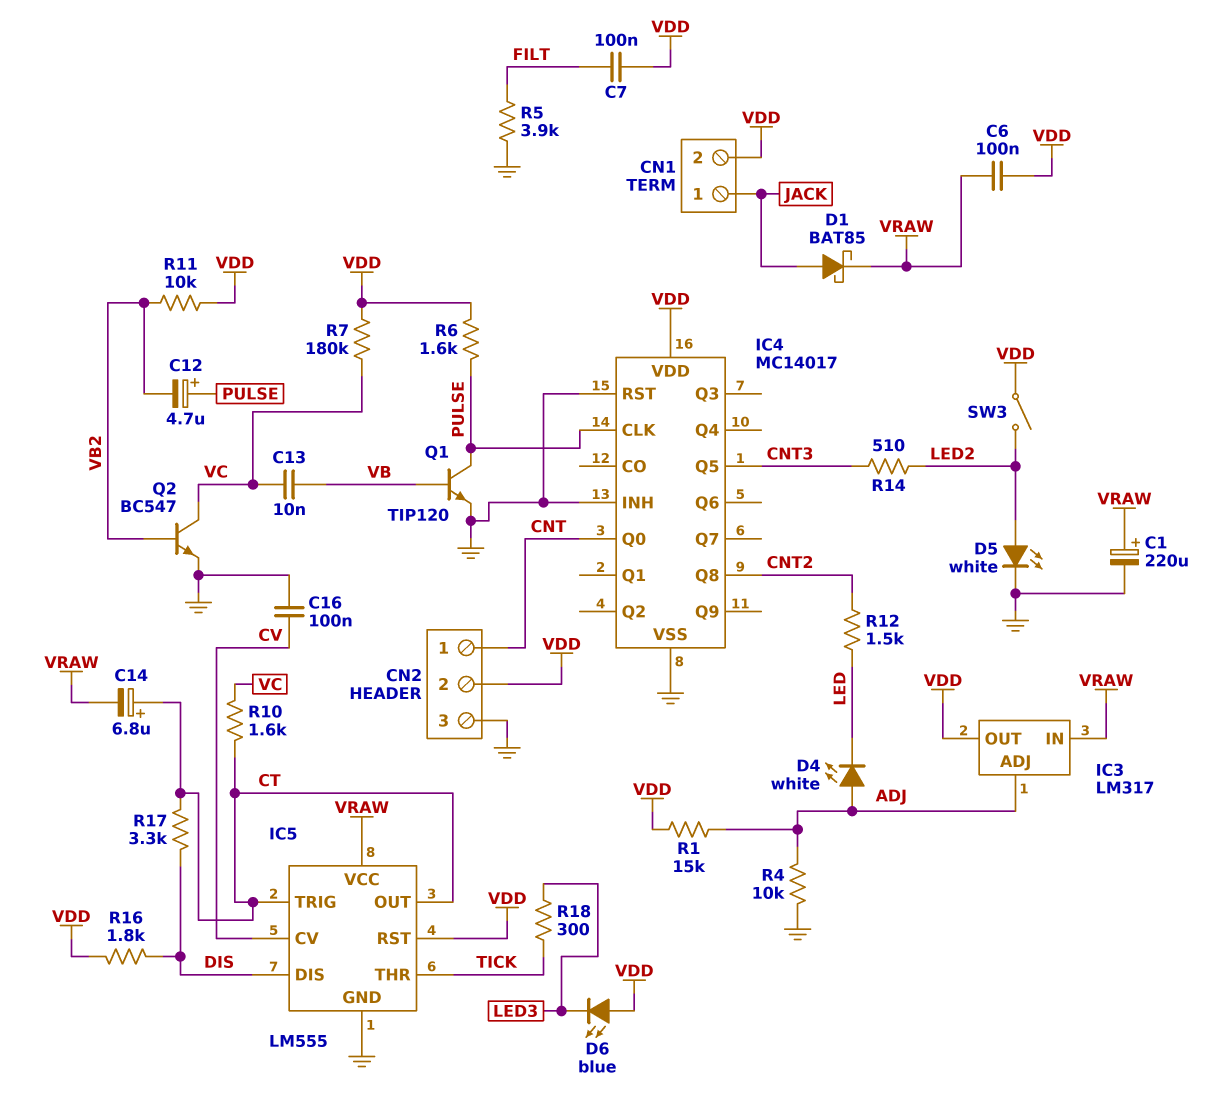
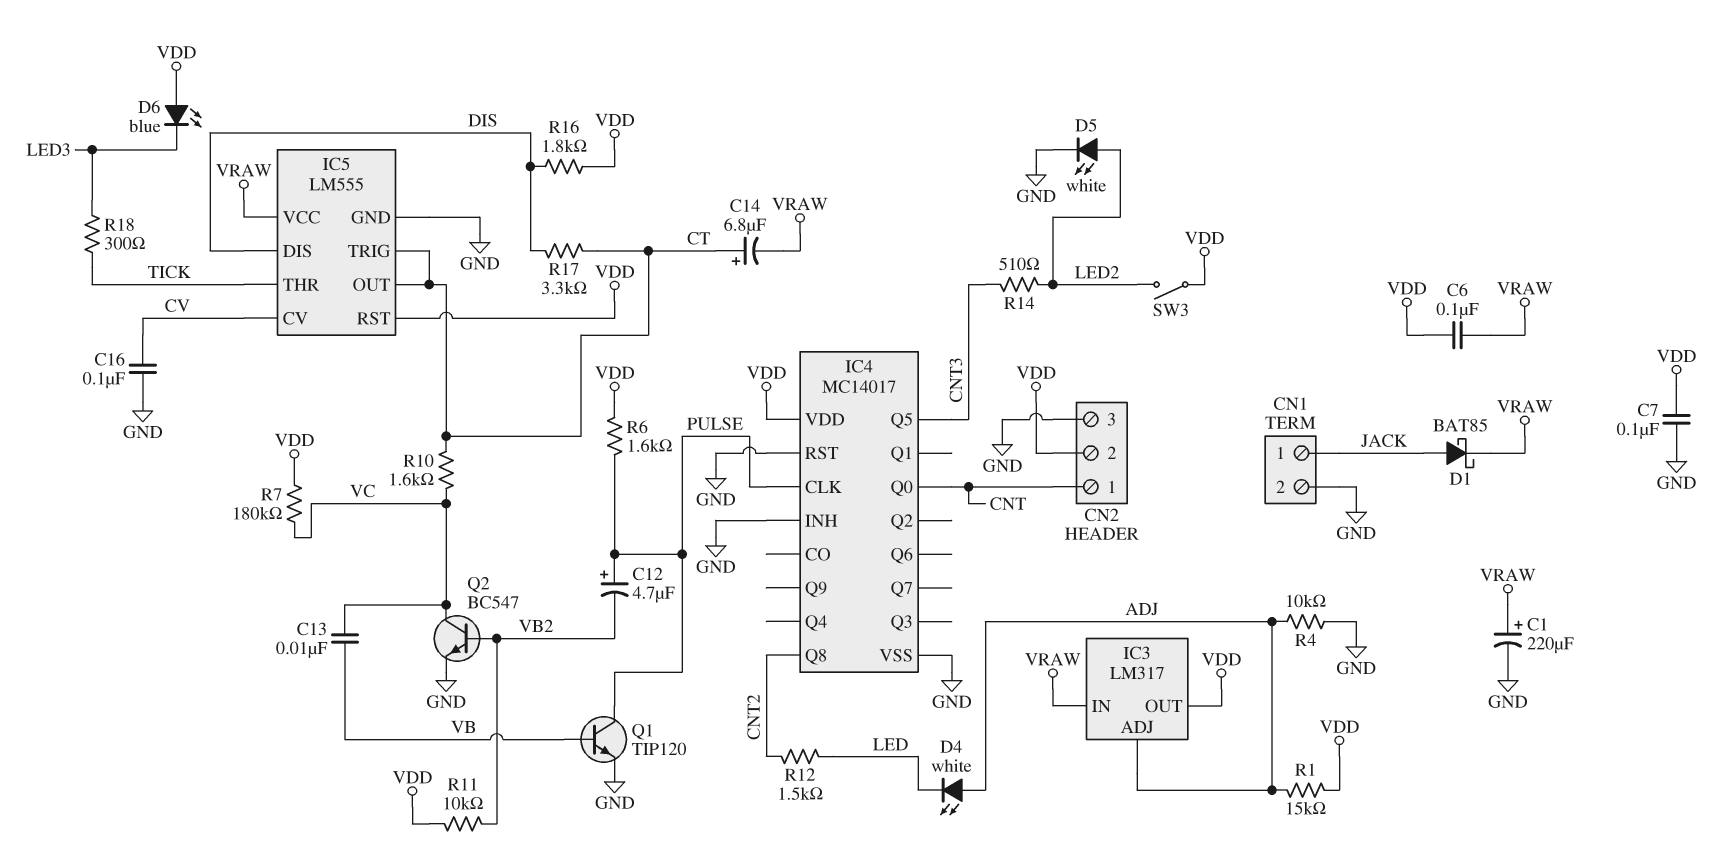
C7: 100nF (FILT, VDD) -> 100nF (GND, VDD)
CN1 pin 2: VDD -> GND
R5: 3.9k (FILT, GND) -> none

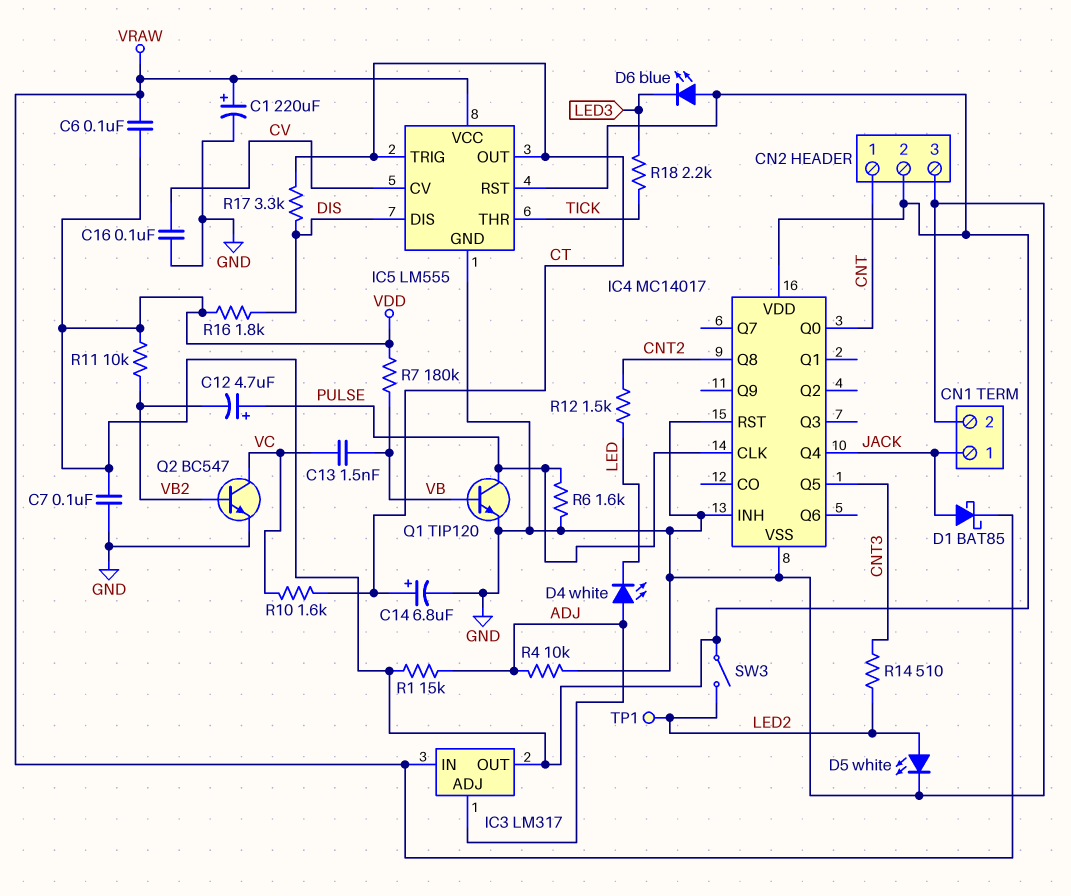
C13: 10nF (VB, VC) -> 1.5nF (VB, VC)
C14: 6.8uF (plus CT, minus VRAW) -> 6.8uF (plus CT, minus GND)
IC4 pin Q4: none -> JACK
R6: 1.6k (PULSE, VDD) -> 1.6k (GND, PULSE)
R7: 180k (VC, VDD) -> 180k (VB, VDD)
R18: 300 (LED3, TICK) -> 2.2k (LED3, TICK)
TP1: none -> test point (LED2)

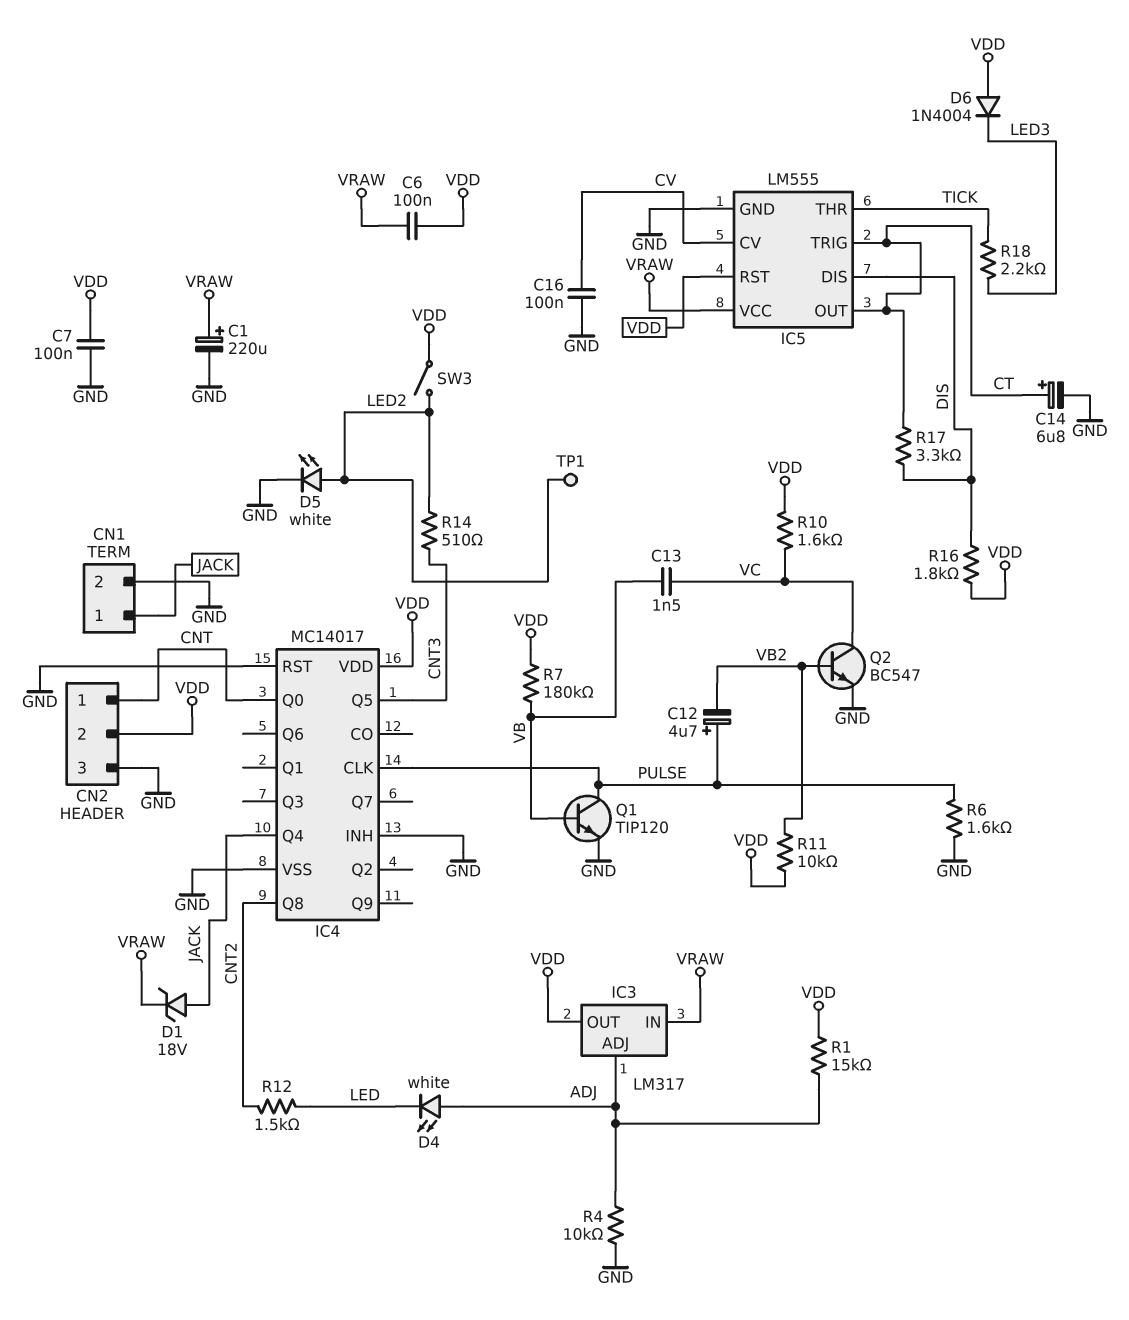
D1: schottky BAT85 (A JACK, K VRAW) -> zener 18V (A JACK, K VRAW)
D6: LED blue (A VDD, K LED3) -> diode 1N4004 (A VDD, K LED3)
R10: 1.6k (CT, VC) -> 1.6k (VC, VDD)

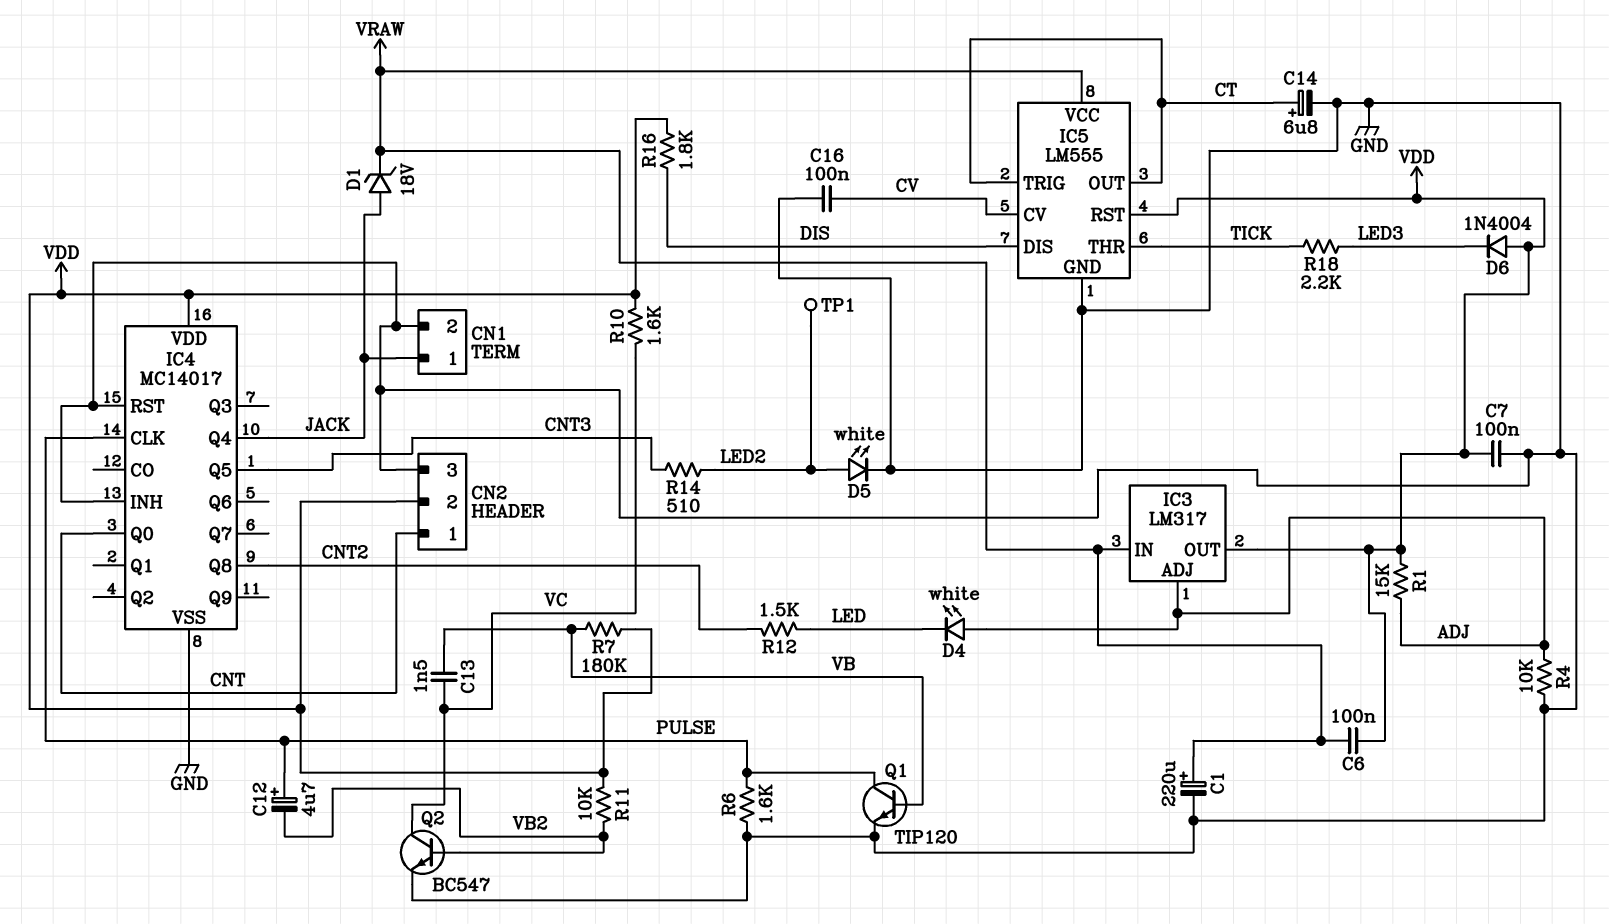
R17: 3.3k (CT, DIS) -> none
SW3: switch (LED2, VDD) -> none

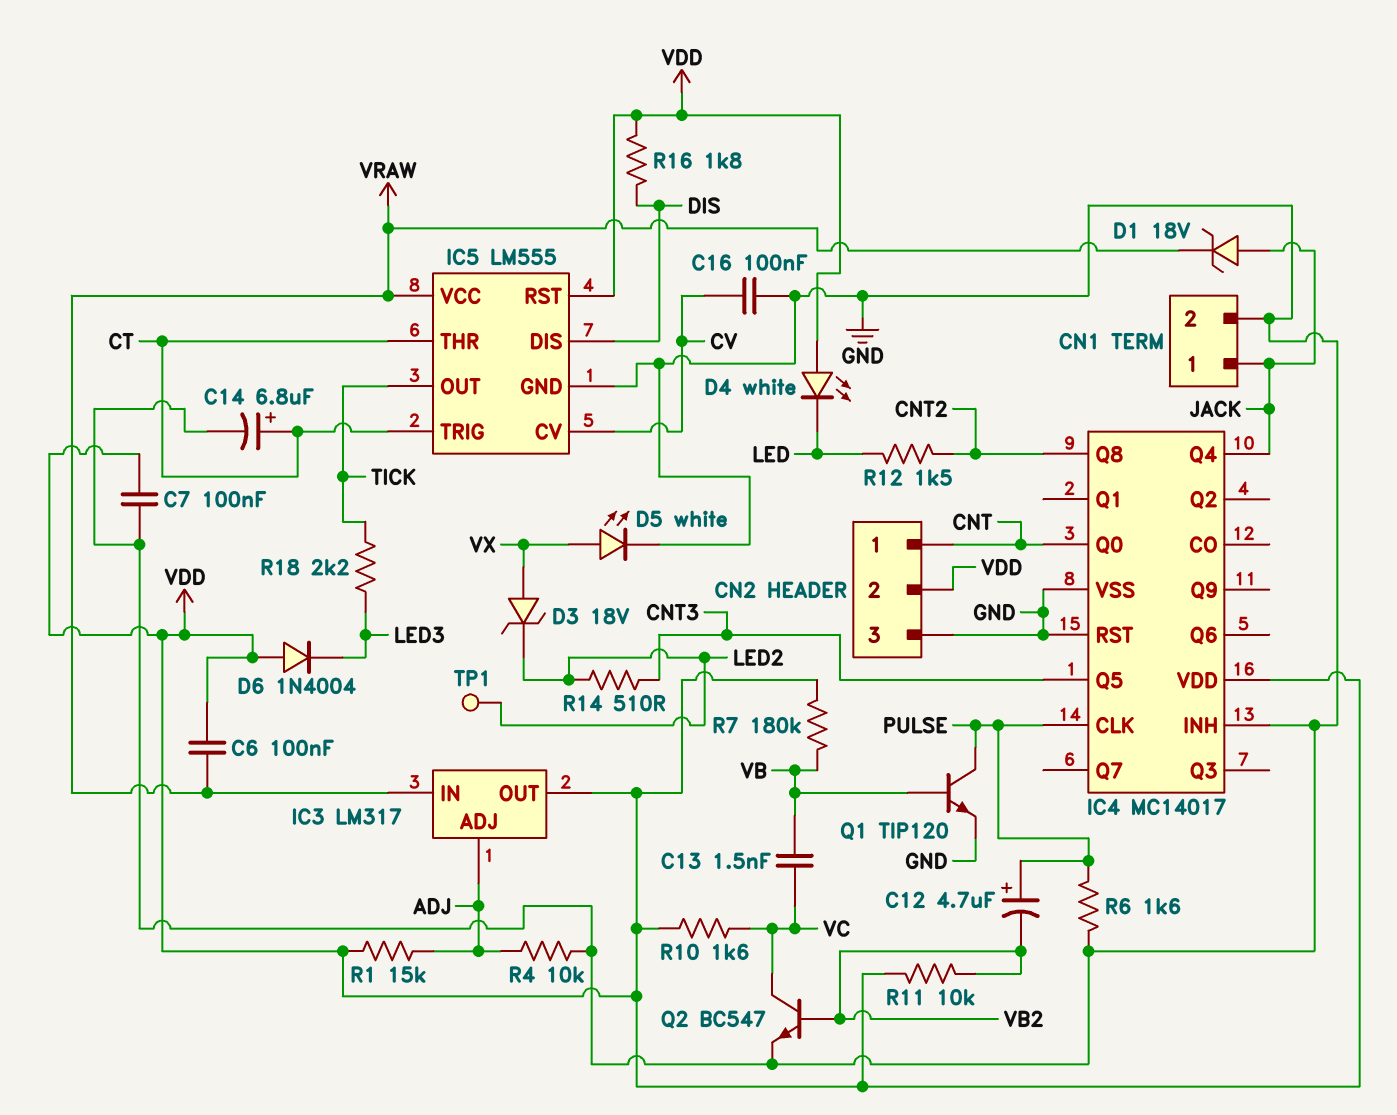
C1: 220uF (plus VRAW, minus GND) -> none
D3: none -> zener 18V (A VX, K LED2)
D4: LED white (A ADJ, K LED) -> LED white (A VDD, K LED)
D5: LED white (A LED2, K GND) -> LED white (A VX, K GND)
IC5 pin OUT: CT -> TICK
IC5 pin THR: TICK -> CT

